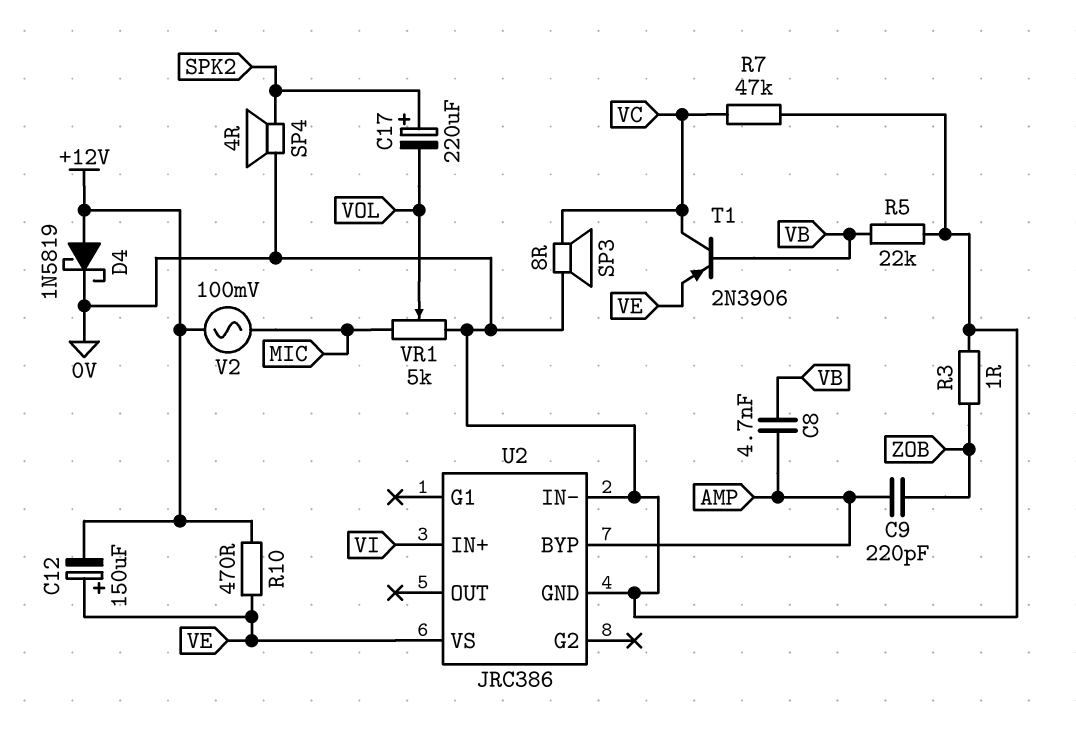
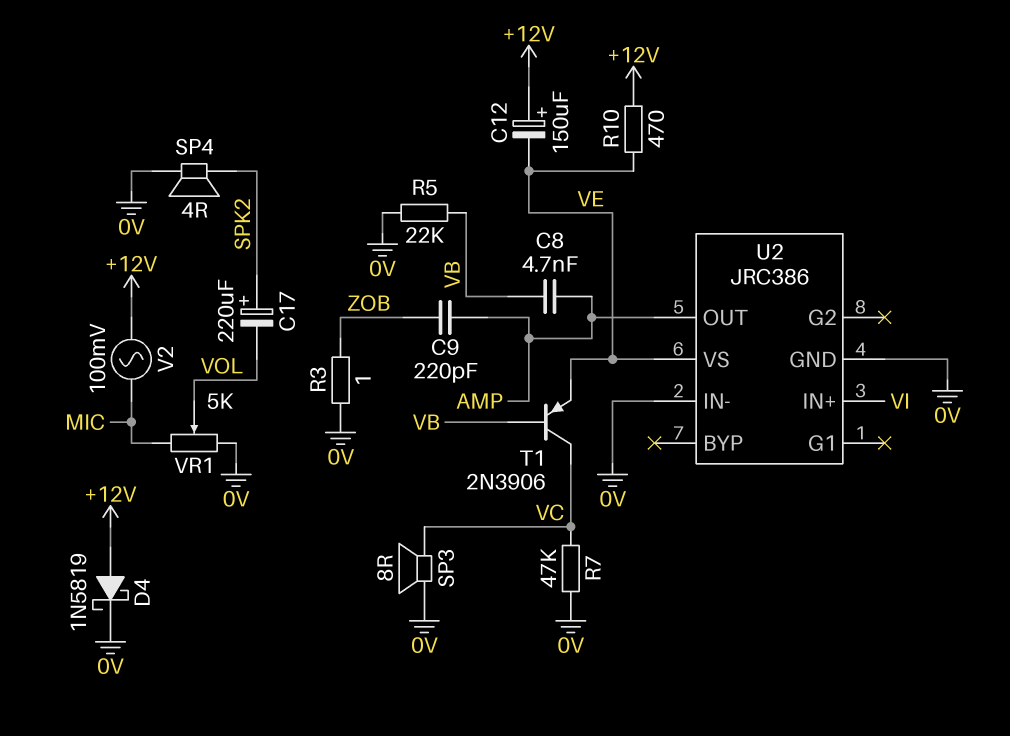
C12: 150uF (plus VE, minus +12V) -> 150uF (plus +12V, minus VE)
U2 pin BYP: AMP -> none
U2 pin OUT: none -> AMP

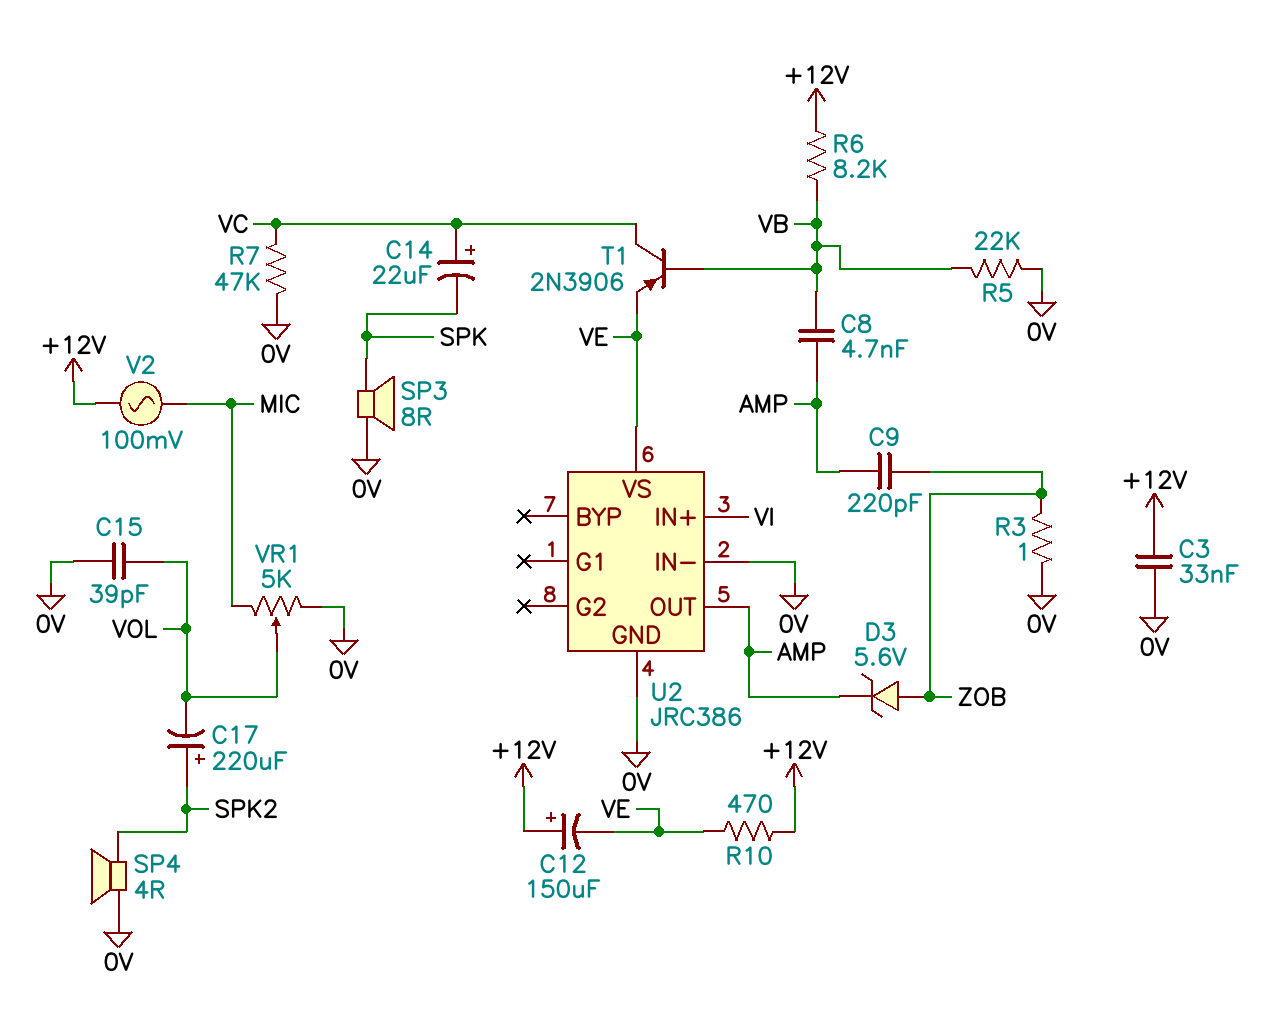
C3: none -> 33nF (+12V, 0V)
C14: none -> 22uF (plus VC, minus SPK)
C15: none -> 39pF (0V, VOL)
D3: none -> zener 5.6V (A ZOB, K AMP)
D4: schottky 1N5819 (A +12V, K 0V) -> none
R6: none -> 8.2k (+12V, VB)
SP3: speaker 8R (0V, VC) -> speaker 8R (0V, SPK)

